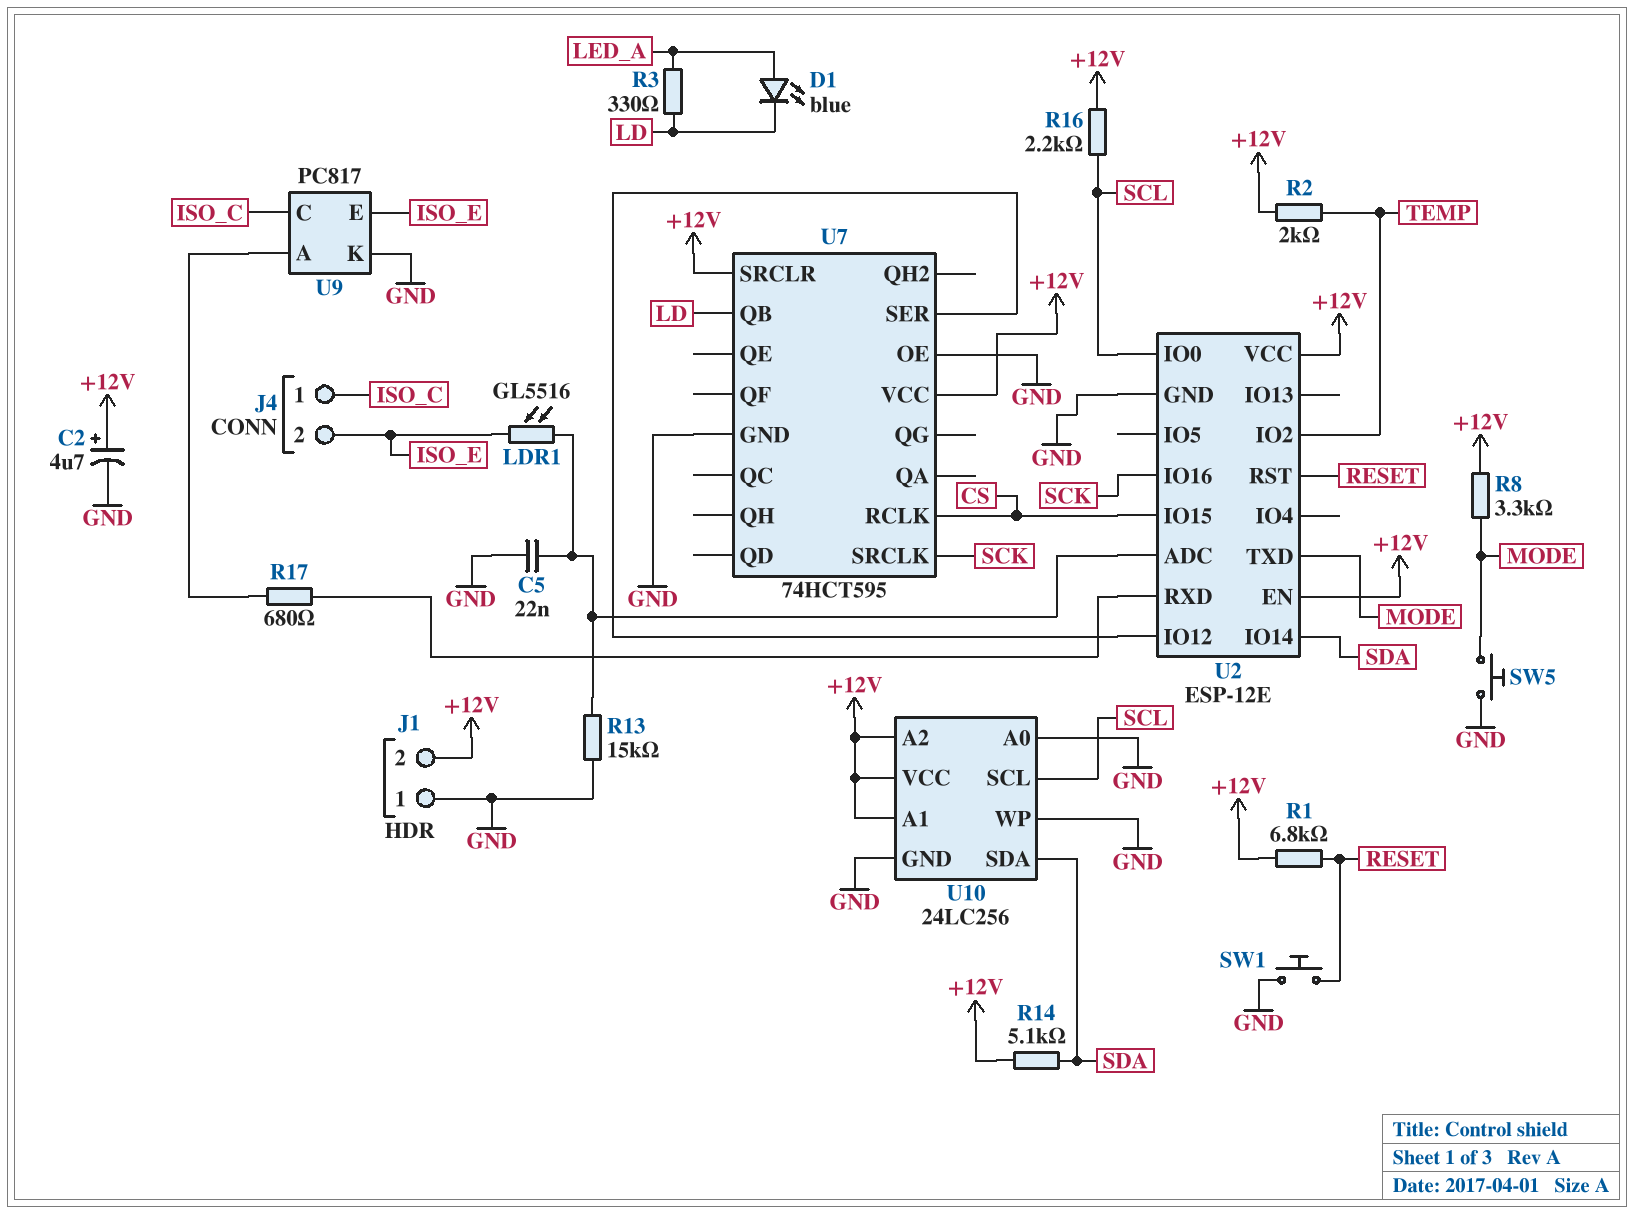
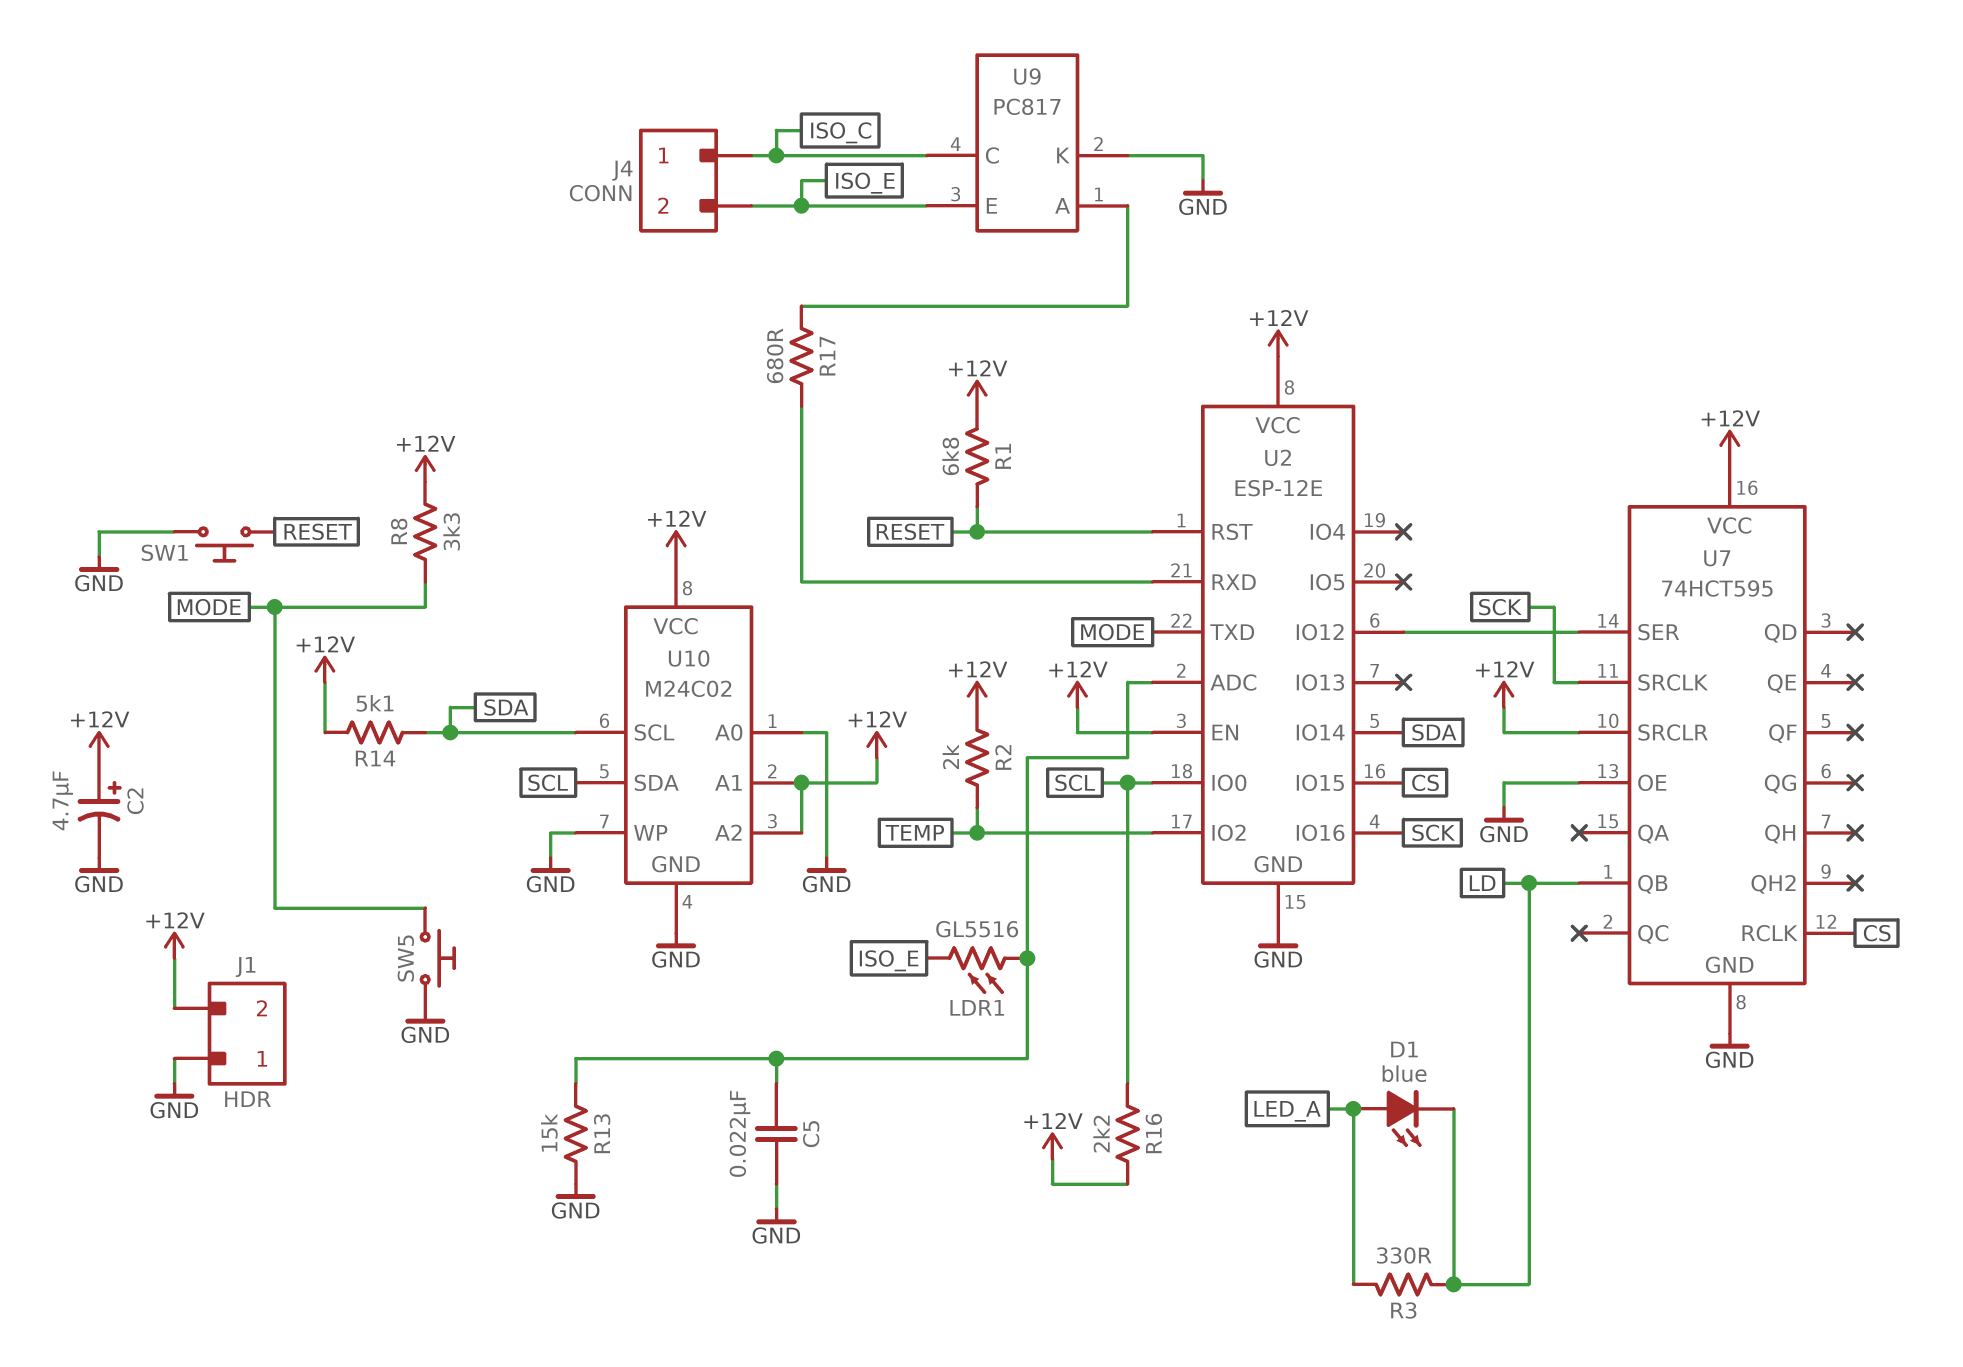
U10: 24LC256 -> M24C02
U10 pin SCL: SCL -> SDA
U10 pin SDA: SDA -> SCL

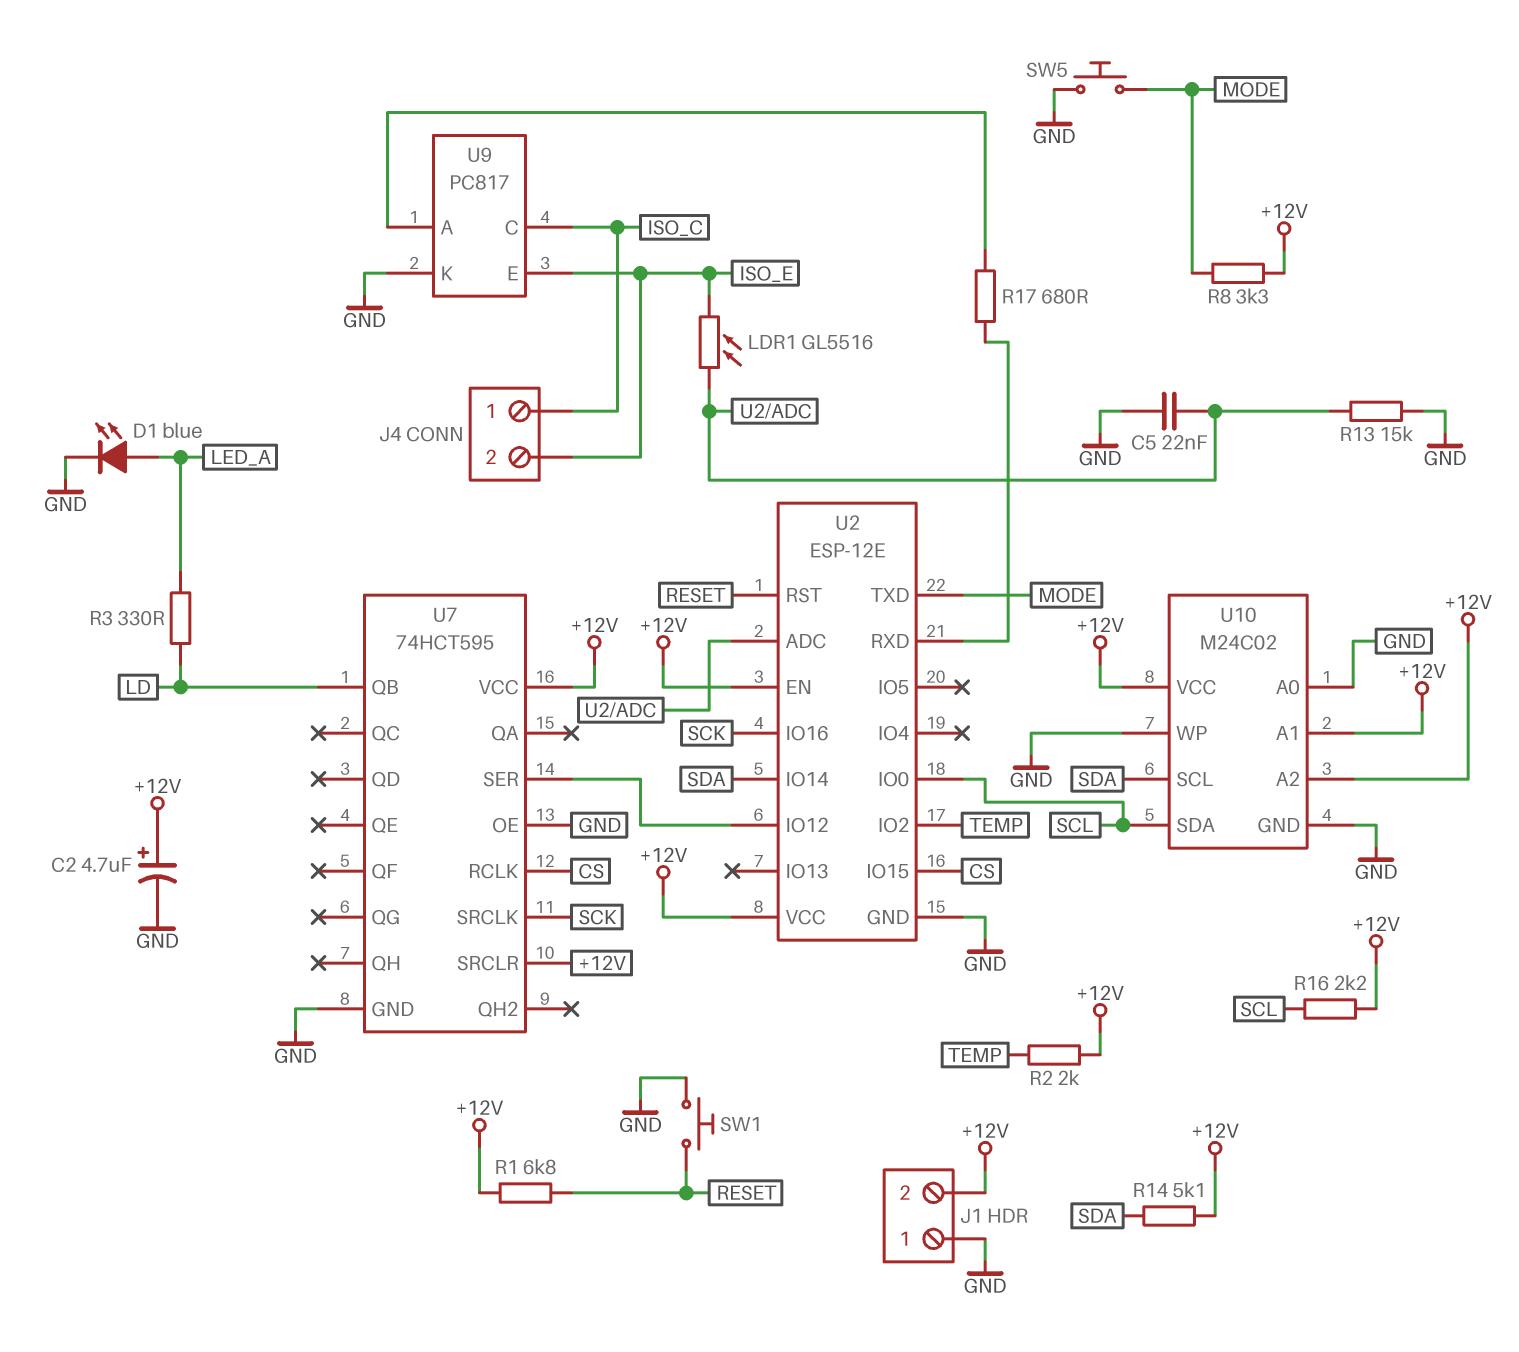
D1: LED blue (A LED_A, K LD) -> LED blue (A LED_A, K GND)

